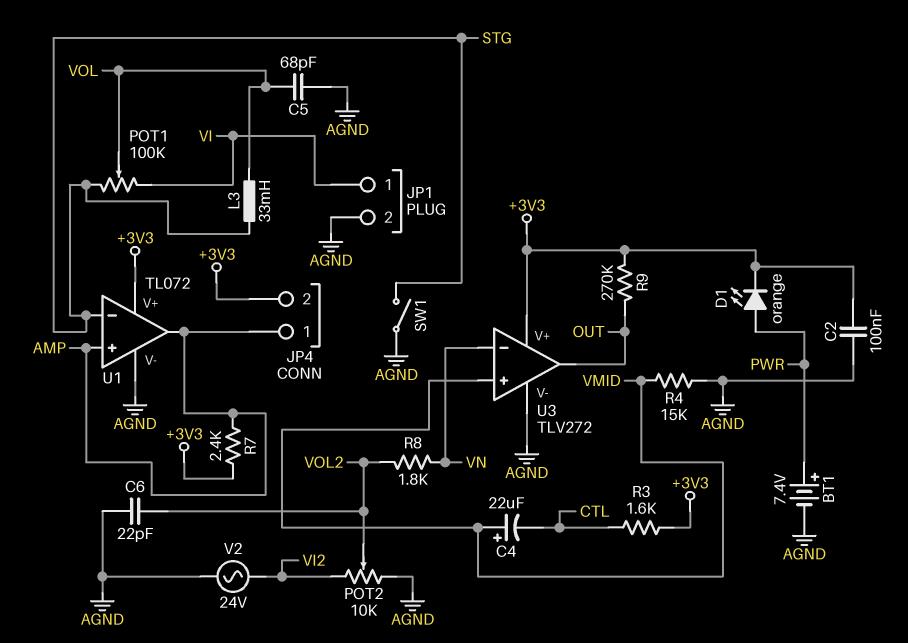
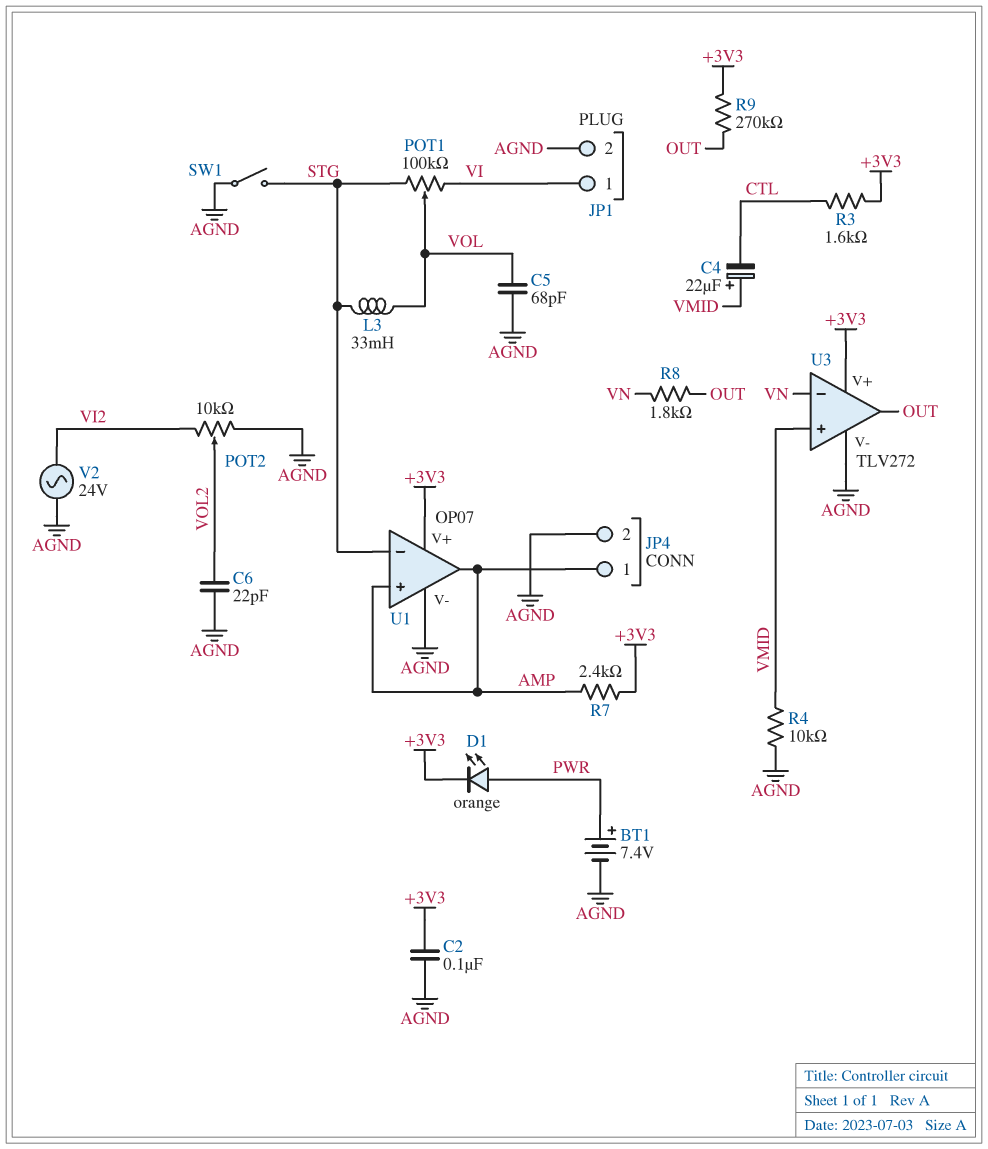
JP4 pin 2: +3V3 -> AGND
R4: 15k (AGND, VMID) -> 10k (AGND, VMID)
R8: 1.8k (VN, VOL2) -> 1.8k (OUT, VN)
U1: TL072 -> OP07

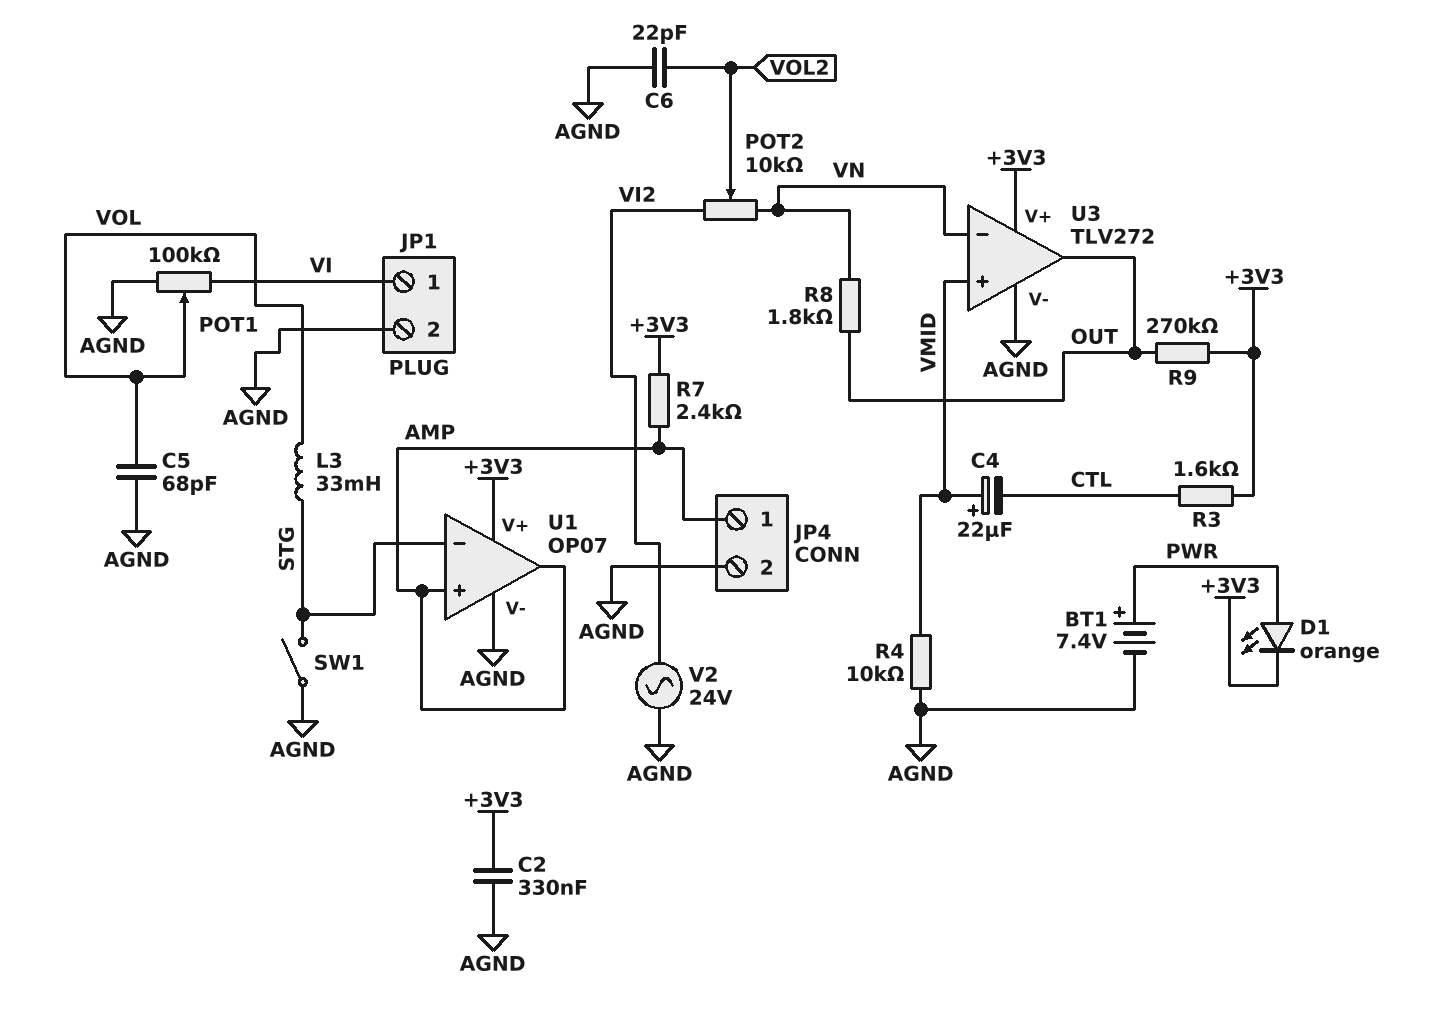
C2: 100nF (+3V3, AGND) -> 330nF (+3V3, AGND)
POT1: 100k (STG, VI, wiper VOL) -> 100k (AGND, VI, wiper VOL)
POT2: 10k (AGND, VI2, wiper VOL2) -> 10k (VI2, VN, wiper VOL2)

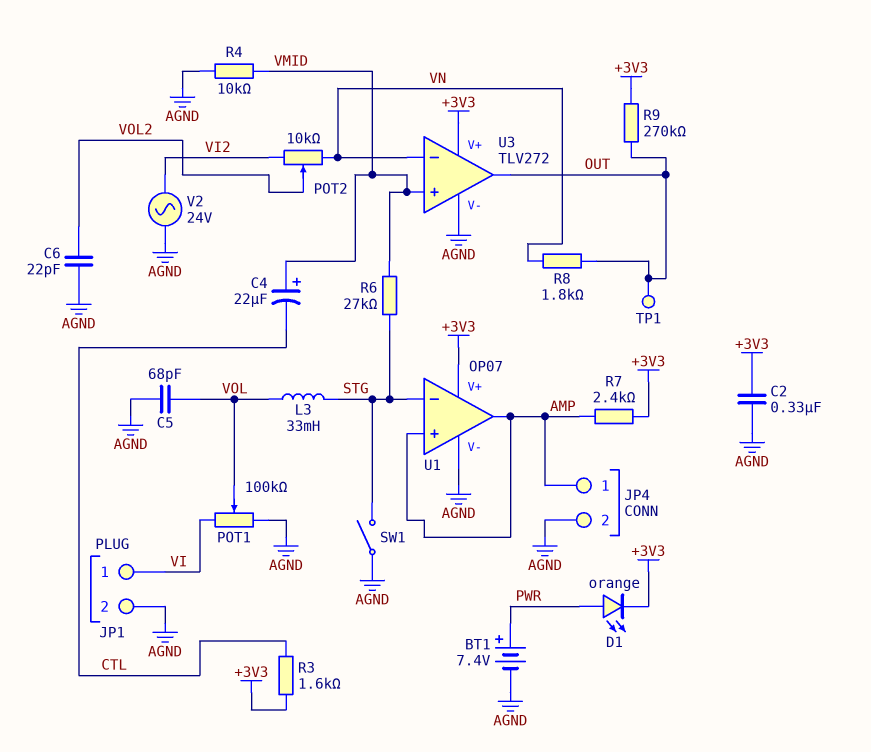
R6: none -> 27k (STG, VMID)
TP1: none -> test point (OUT)

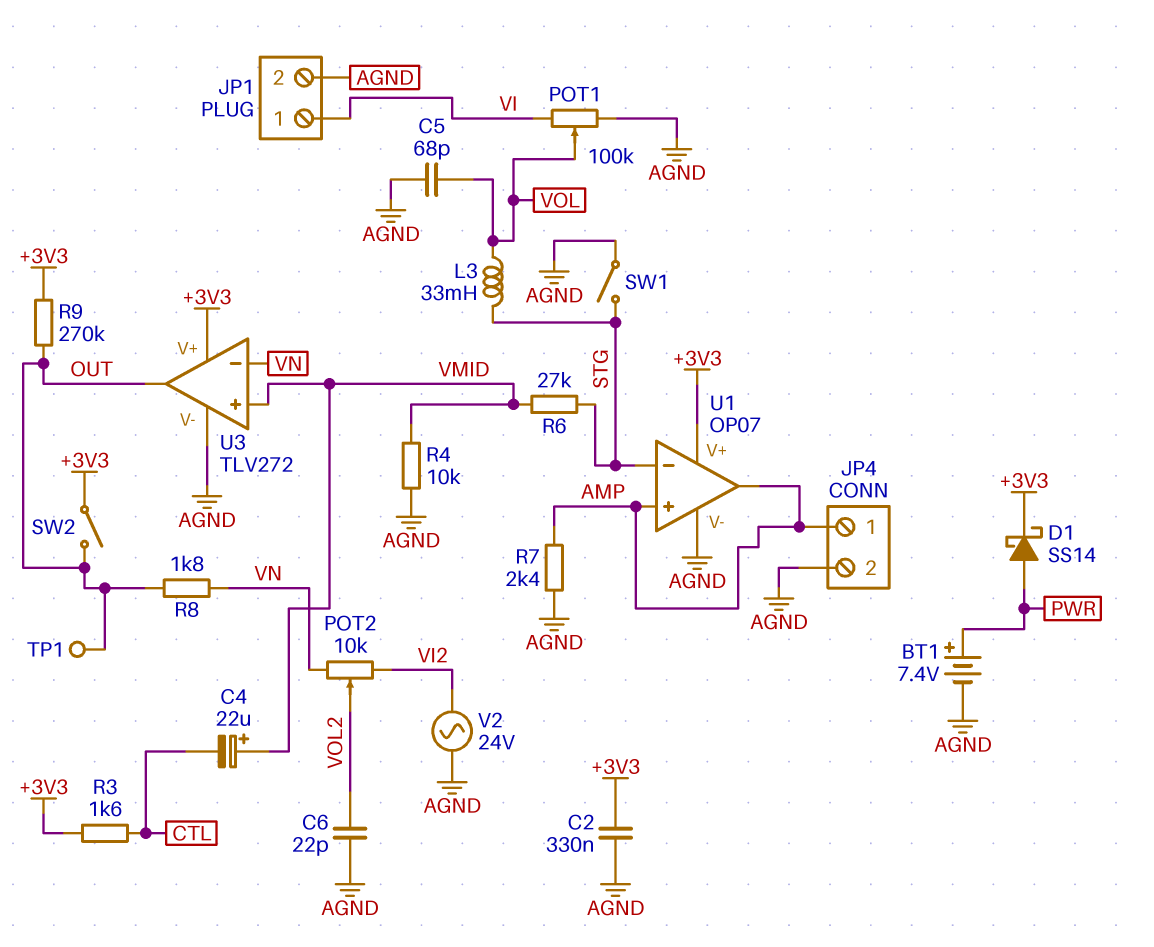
D1: LED orange (A PWR, K +3V3) -> schottky SS14 (A PWR, K +3V3)
R7: 2.4k (+3V3, AMP) -> 2.4k (AGND, AMP)
SW2: none -> switch (+3V3, OUT)

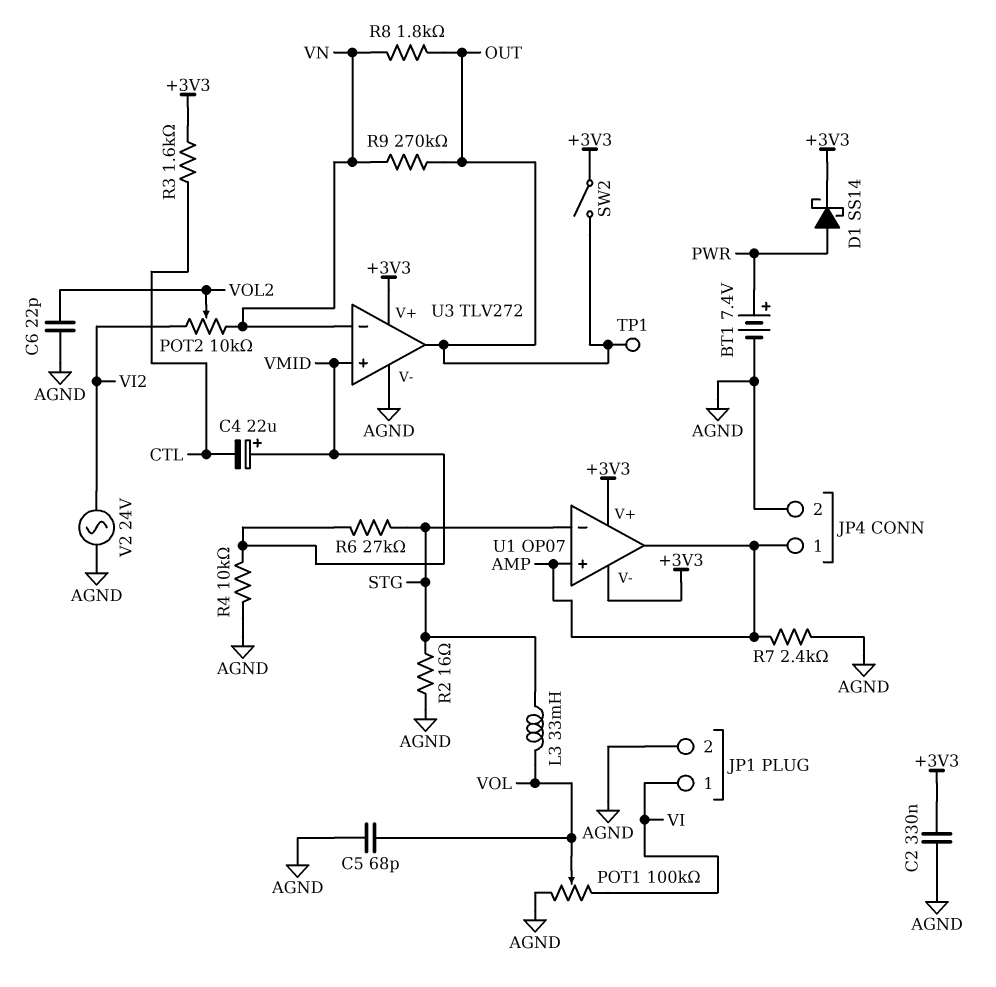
R2: none -> 16 (AGND, STG)
R9: 270k (+3V3, OUT) -> 270k (OUT, VN)
SW1: switch (AGND, STG) -> none
U1 pin V-: AGND -> +3V3

